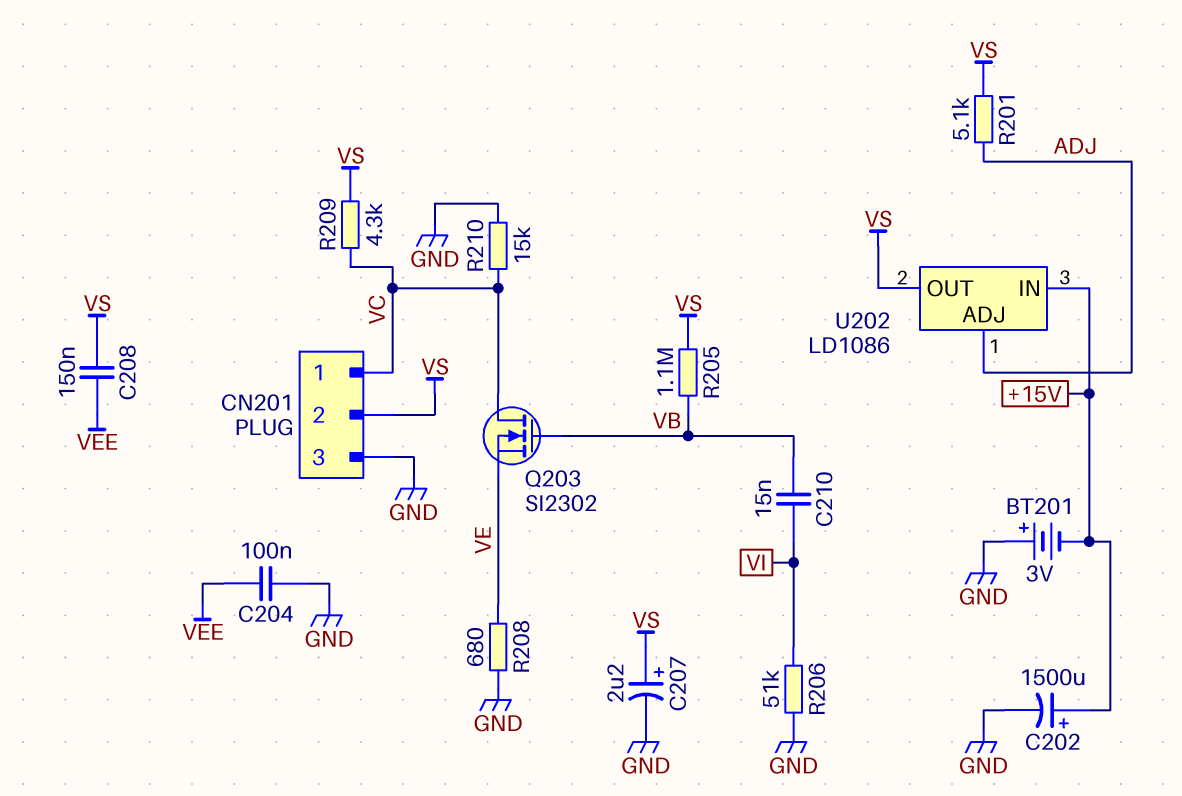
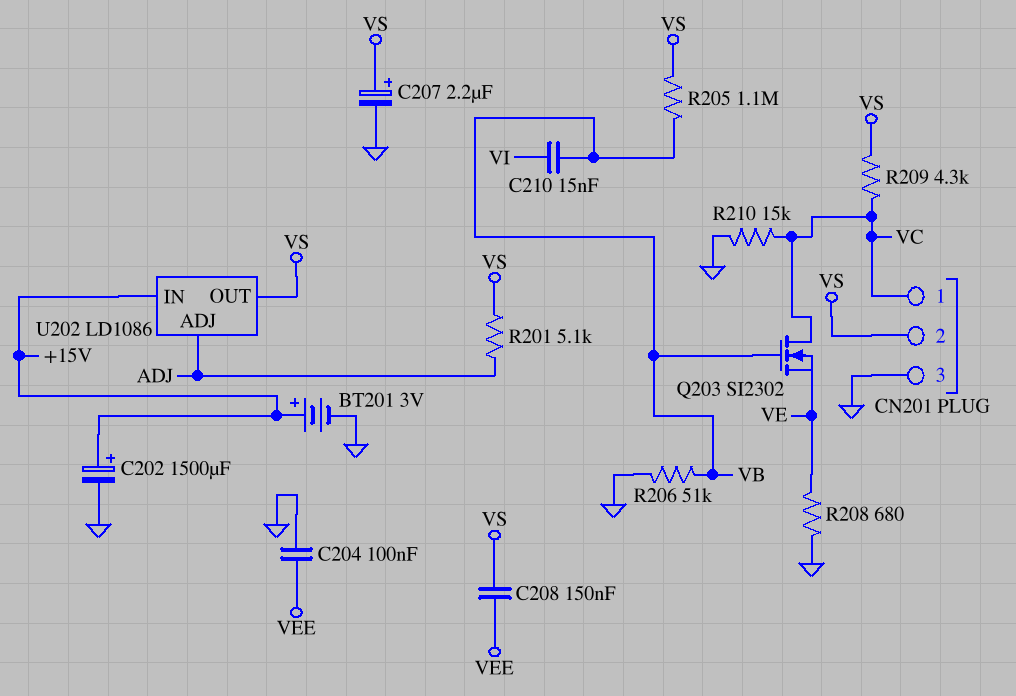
BT201: 3V (plus GND, minus +15V) -> 3V (plus +15V, minus GND)
R206: 51k (GND, VI) -> 51k (GND, VB)

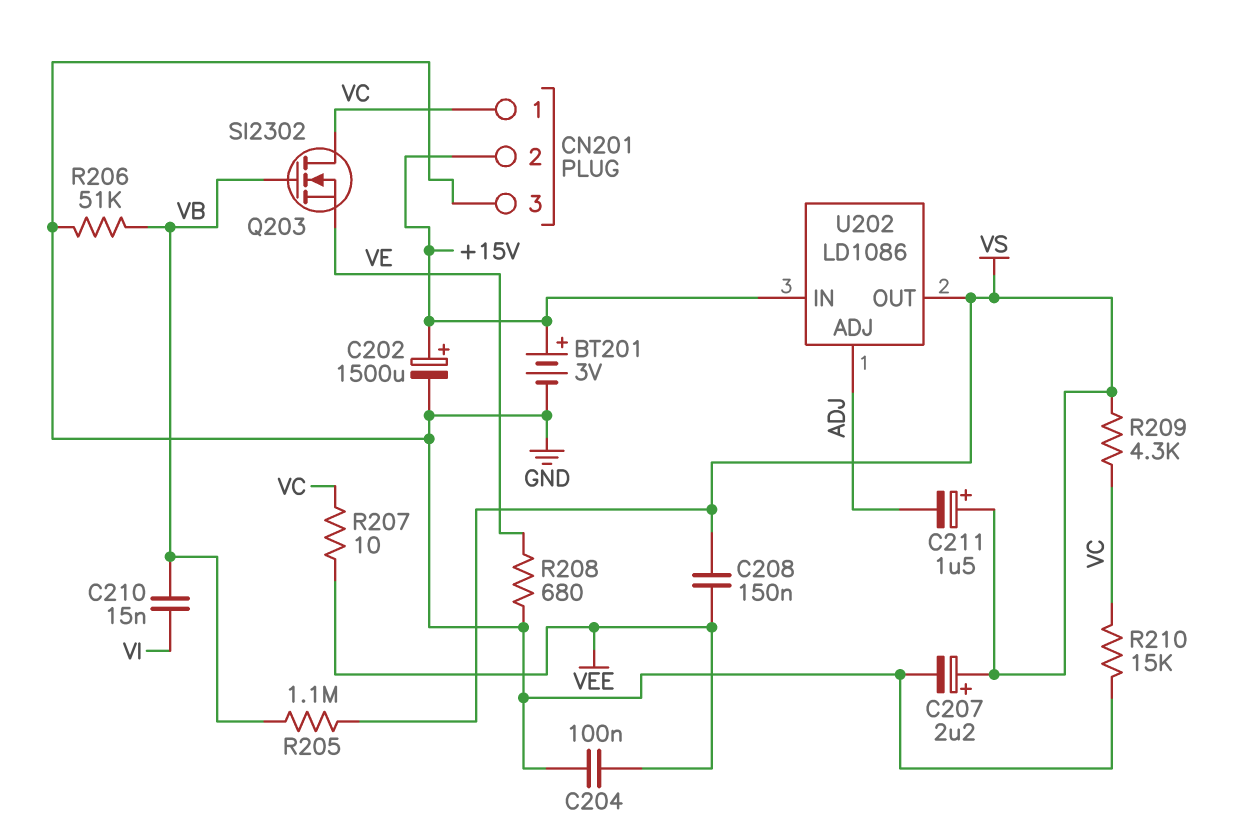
C211: none -> 1.5uF (plus VS, minus ADJ)
CN201 pin 2: VS -> +15V
R201: 5.1k (ADJ, VS) -> none
R207: none -> 10 (VC, VEE)

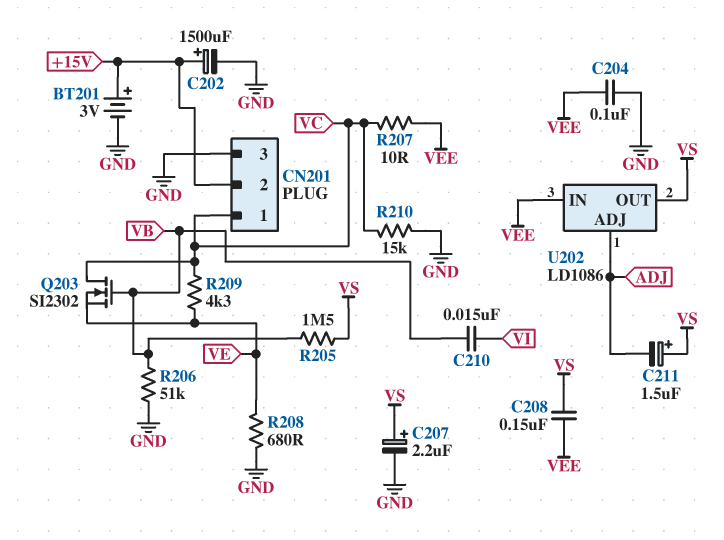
R205: 1.1M (VB, VS) -> 1.5M (VB, VS)
R209: 4.3k (VC, VS) -> 4.3k (VC, VE)
U202 pin IN: +15V -> VEE

